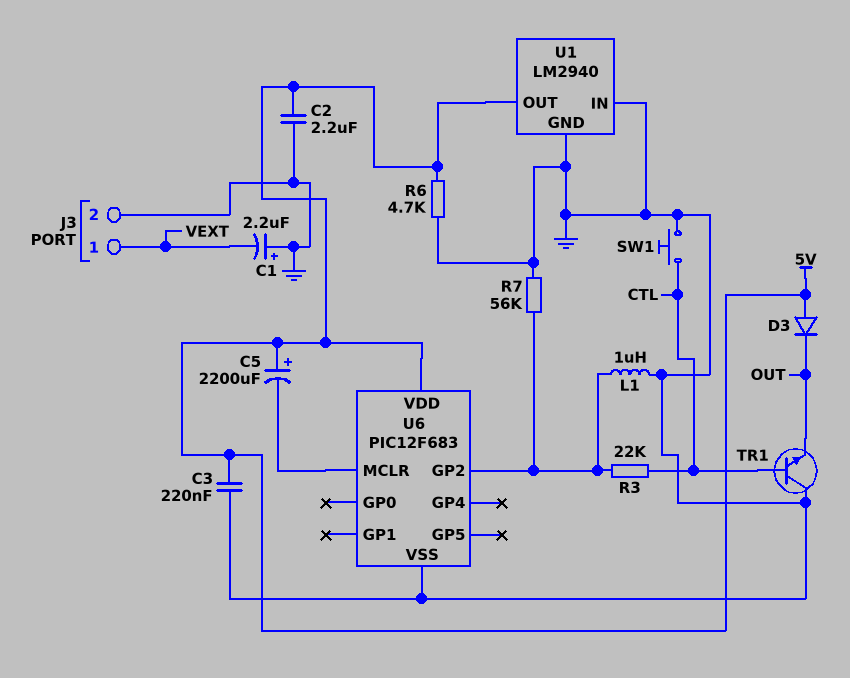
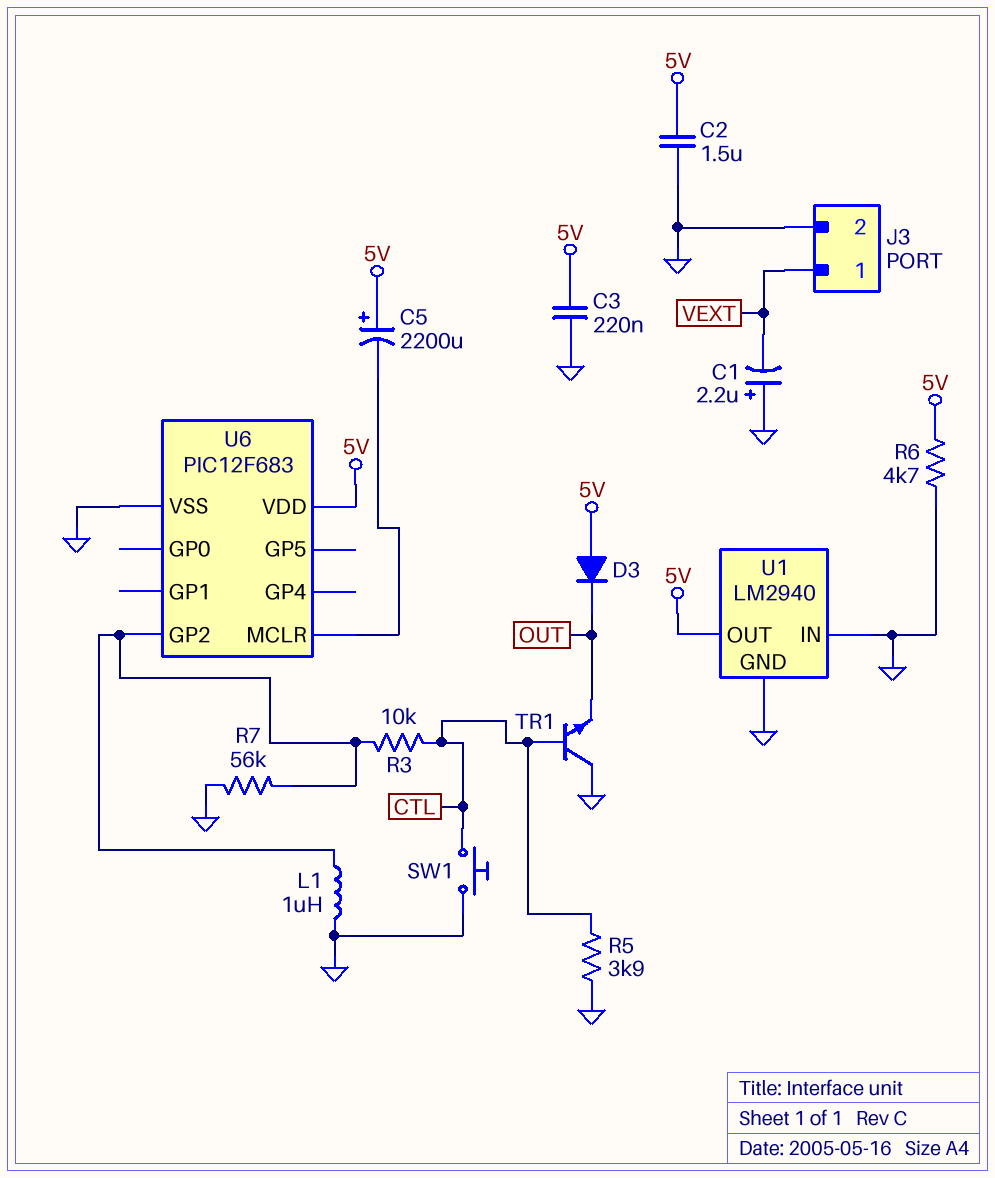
C2: 2.2uF (5V, GND) -> 1.5uF (5V, GND)
R3: 22k (CTL, U6/GP2) -> 10k (CTL, U6/GP2)
R5: none -> 3.9k (CTL, GND)

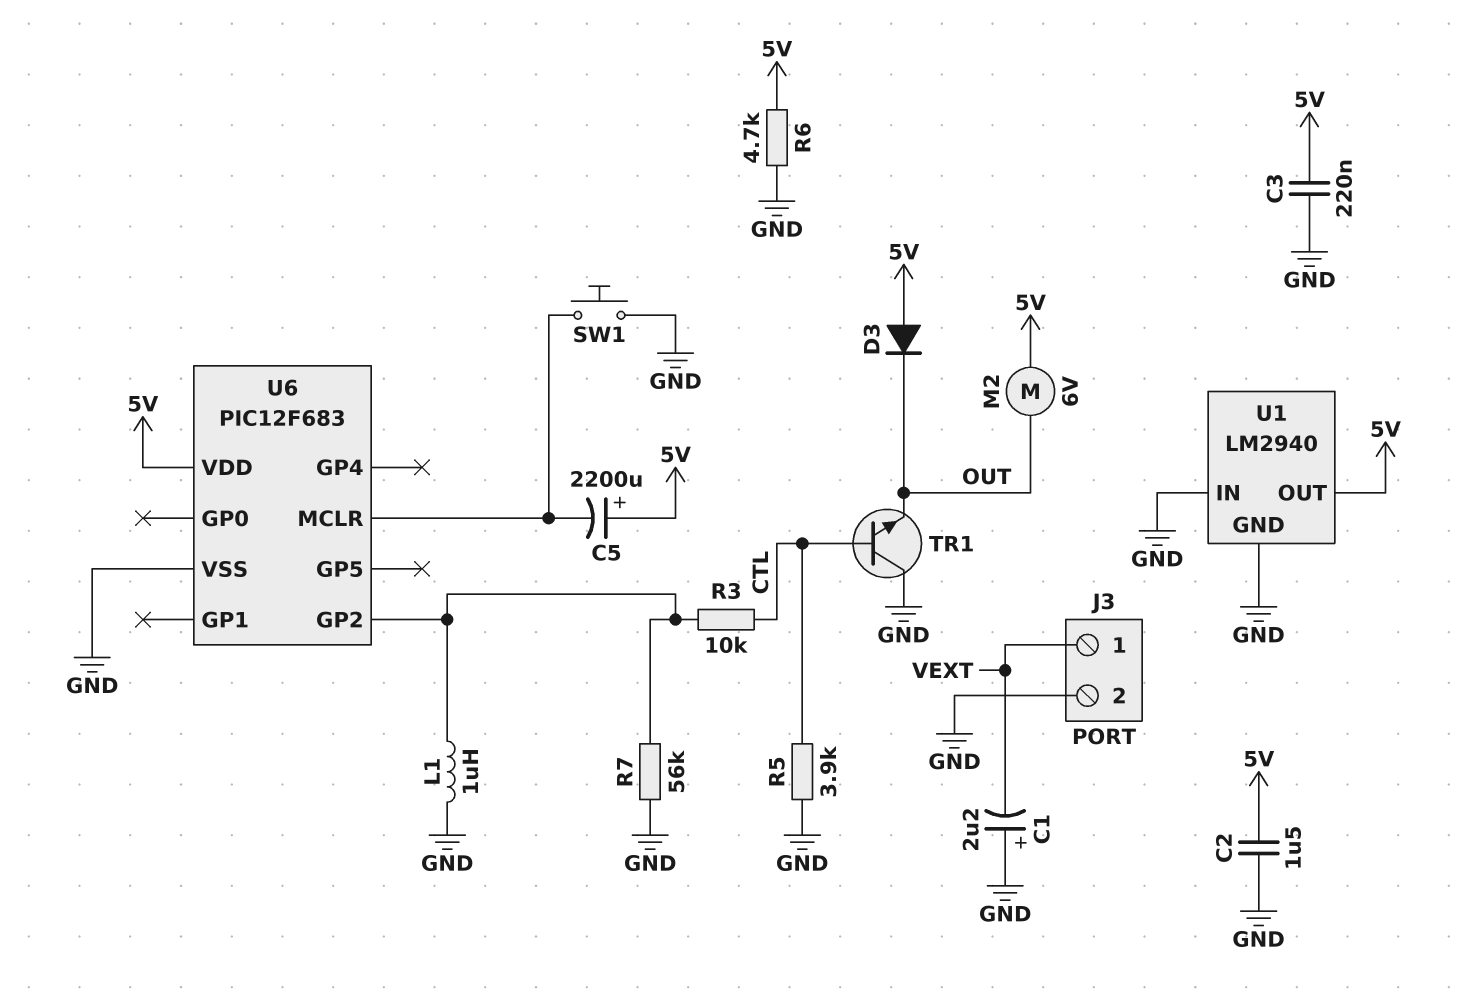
M2: none -> motor 6V (5V, OUT)
SW1: button (CTL, GND) -> button (GND, U6/MCLR)

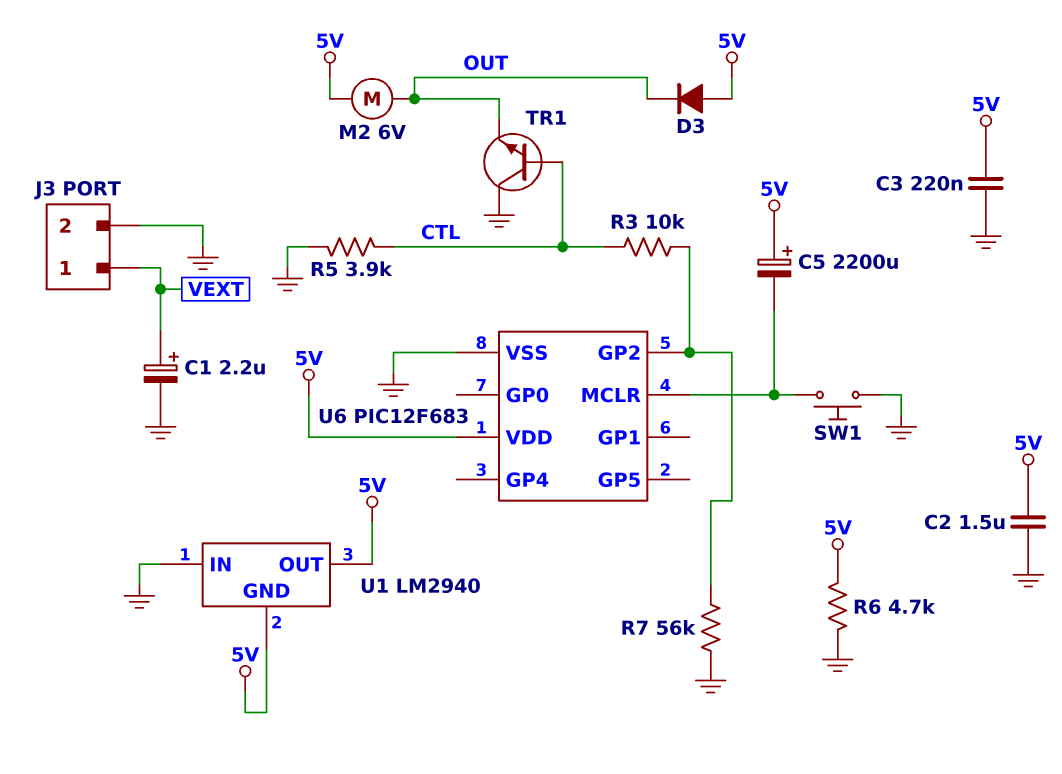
C1: 2.2uF (plus GND, minus VEXT) -> 2.2uF (plus VEXT, minus GND)
L1: 1uH (GND, U6/GP2) -> none
U1 pin GND: GND -> 5V

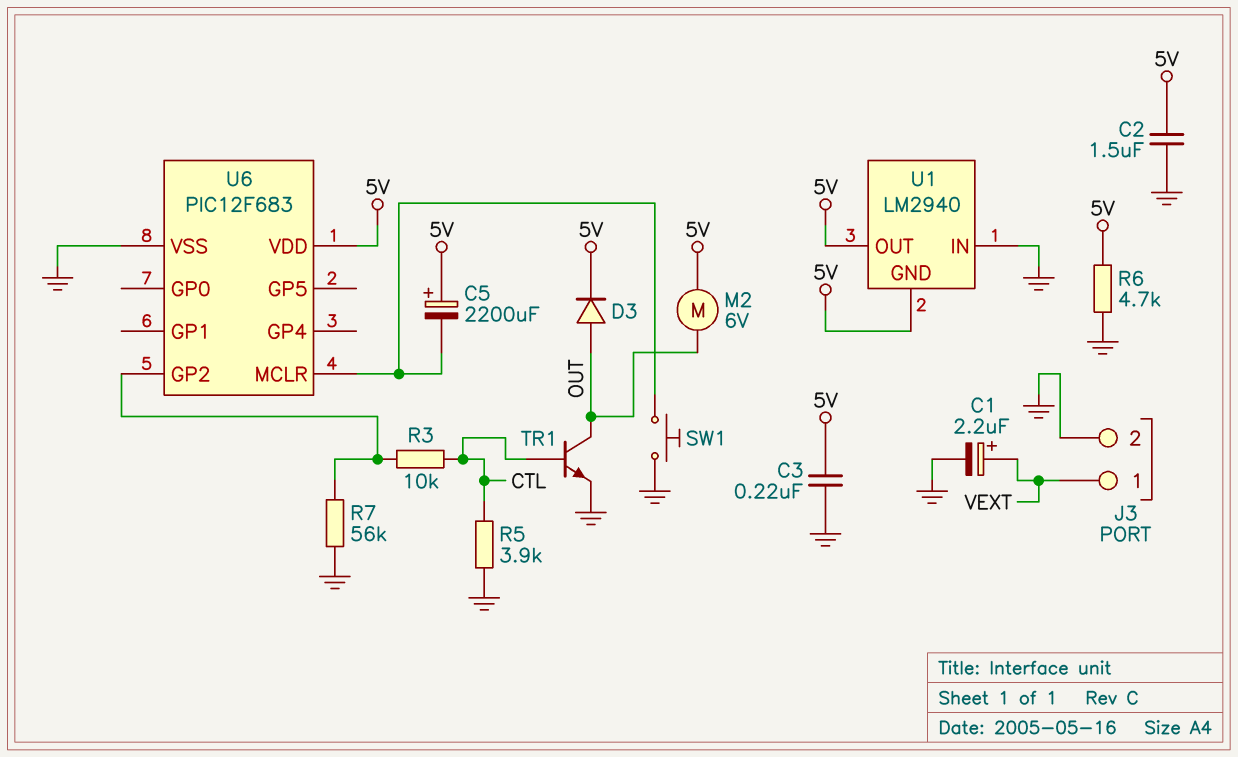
D3: diode (A 5V, K OUT) -> diode (A OUT, K 5V)
TR1: NPN (B CTL, C GND, E OUT) -> NPN (B CTL, C OUT, E GND)

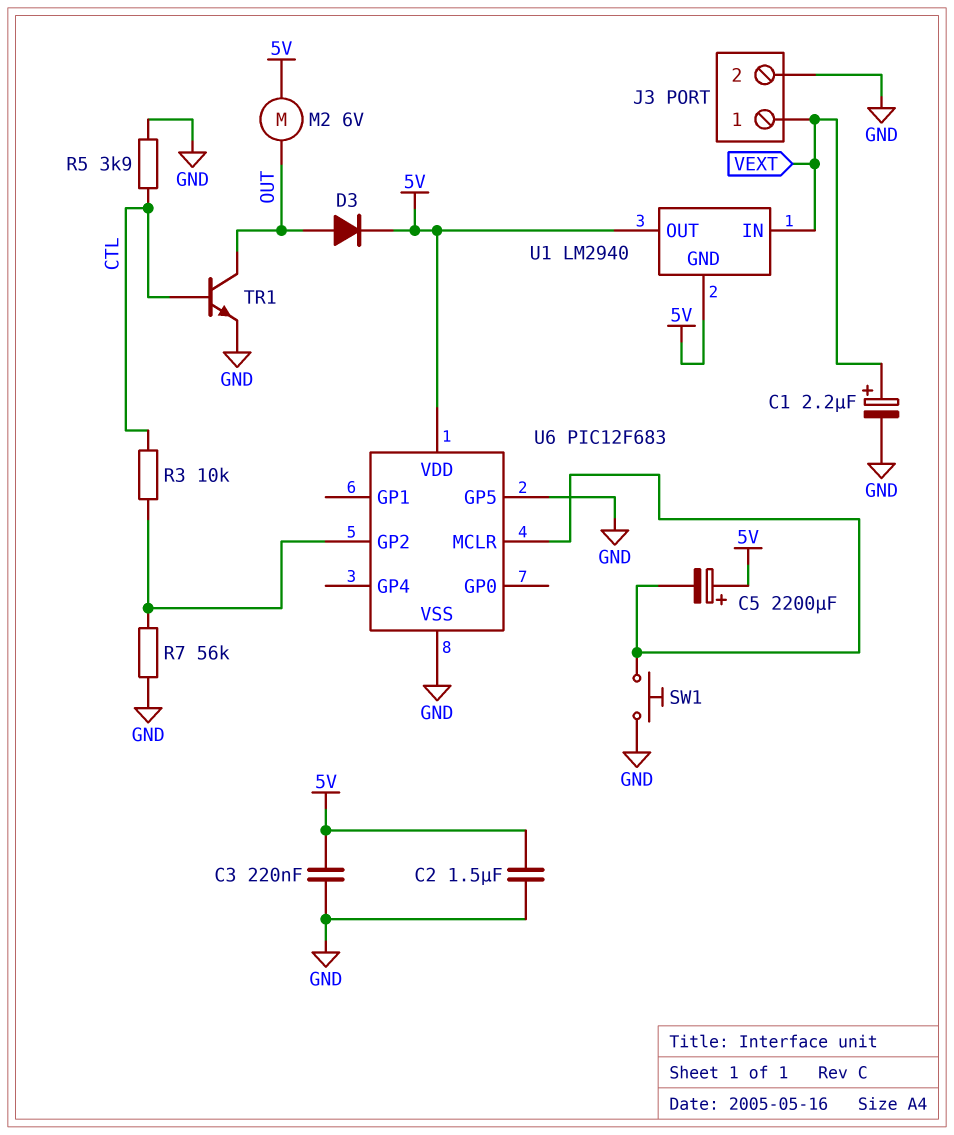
R6: 4.7k (5V, GND) -> none
U1 pin IN: GND -> VEXT
U6 pin GP5: none -> GND

